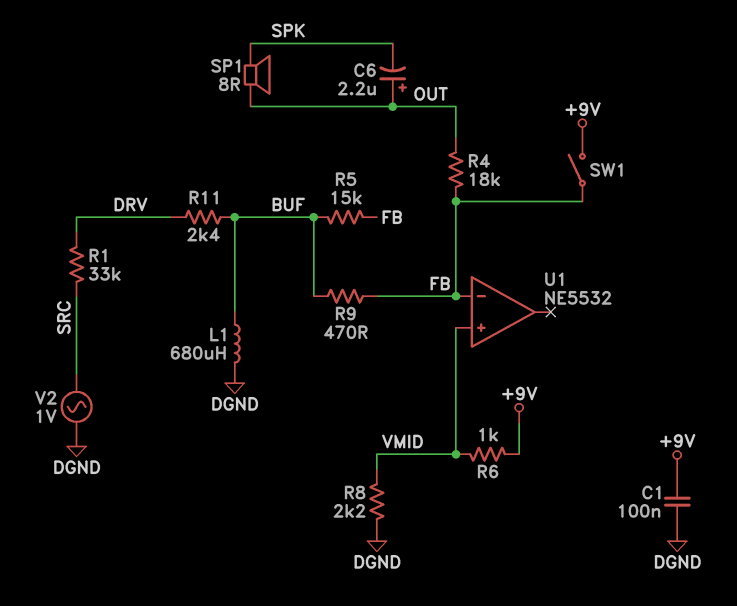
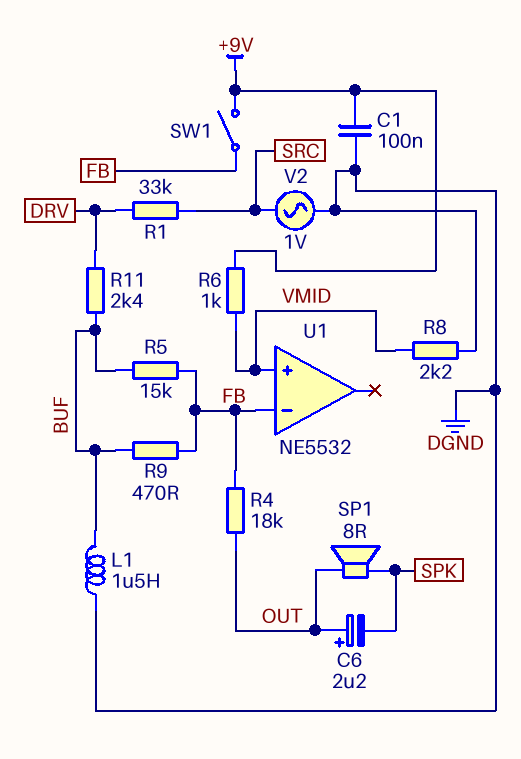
L1: 680uH (BUF, DGND) -> 1.5uH (BUF, DGND)

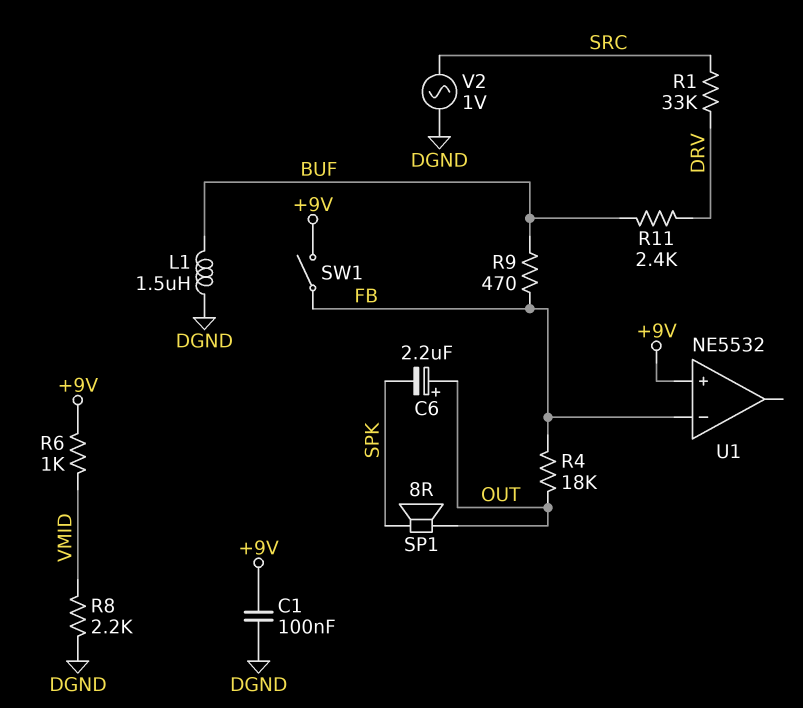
R5: 15k (BUF, FB) -> none
U1 pin in+: VMID -> +9V

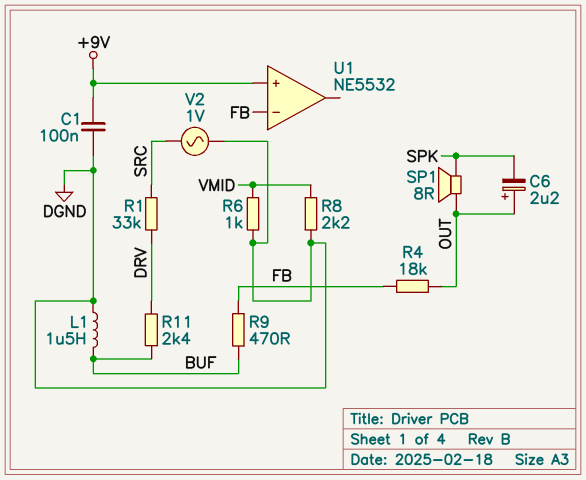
R6: 1k (+9V, VMID) -> 1k (DGND, VMID)
SW1: switch (+9V, FB) -> none

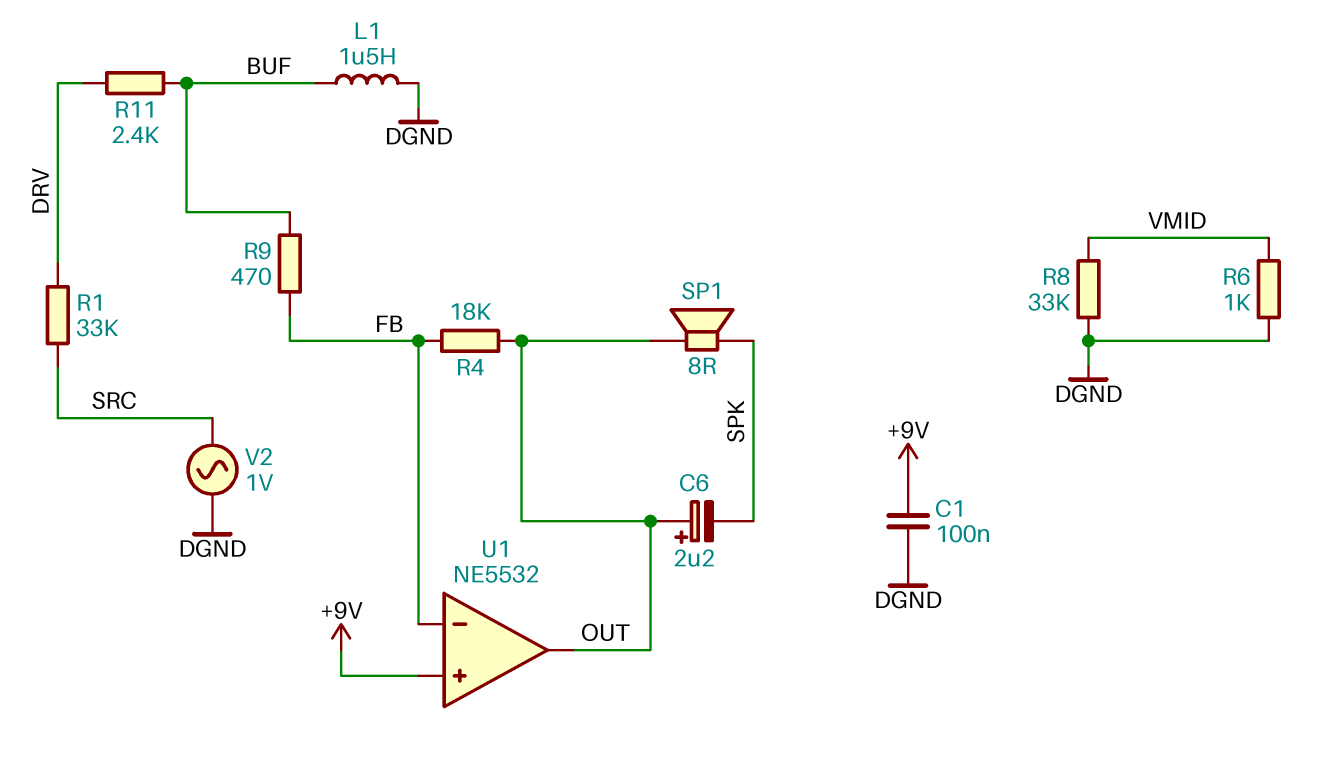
R8: 2.2k (DGND, VMID) -> 33k (DGND, VMID)
U1 pin out: none -> OUT

